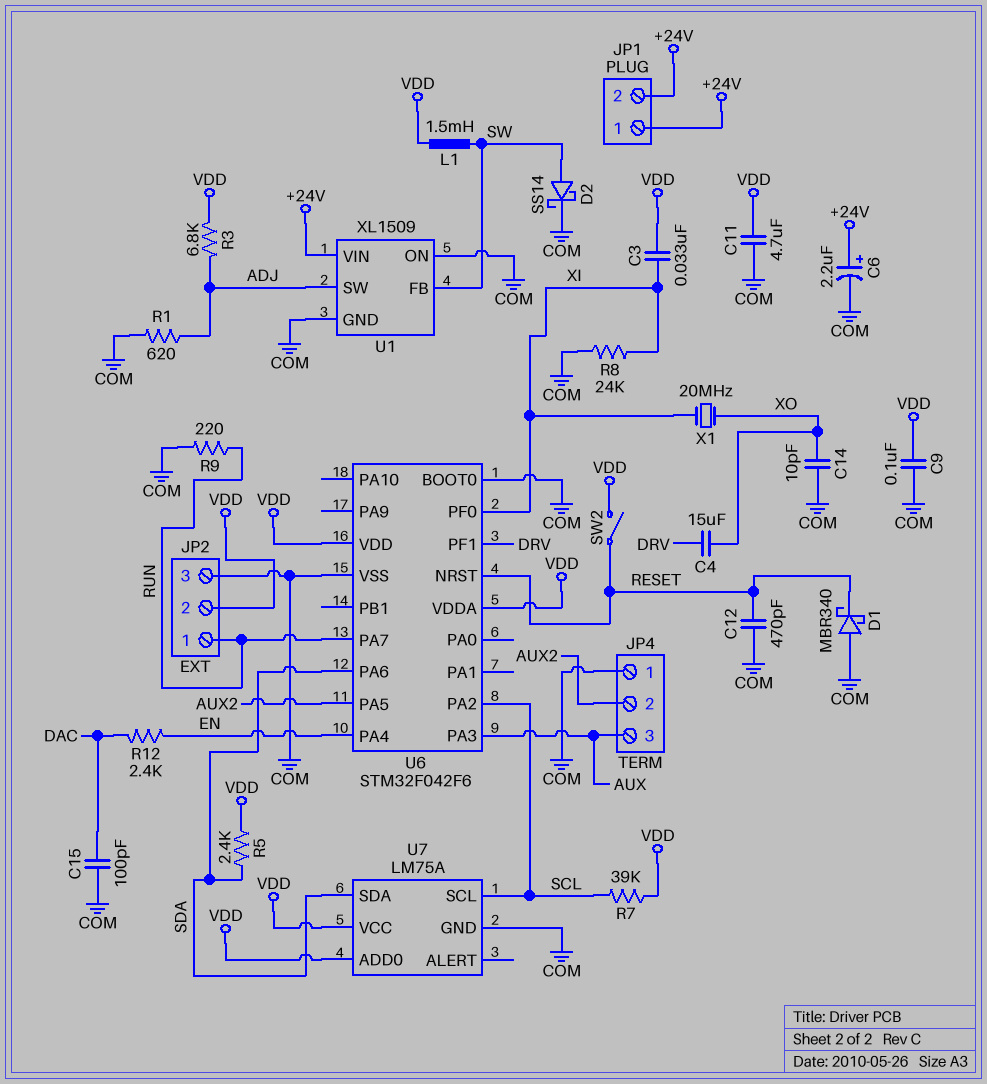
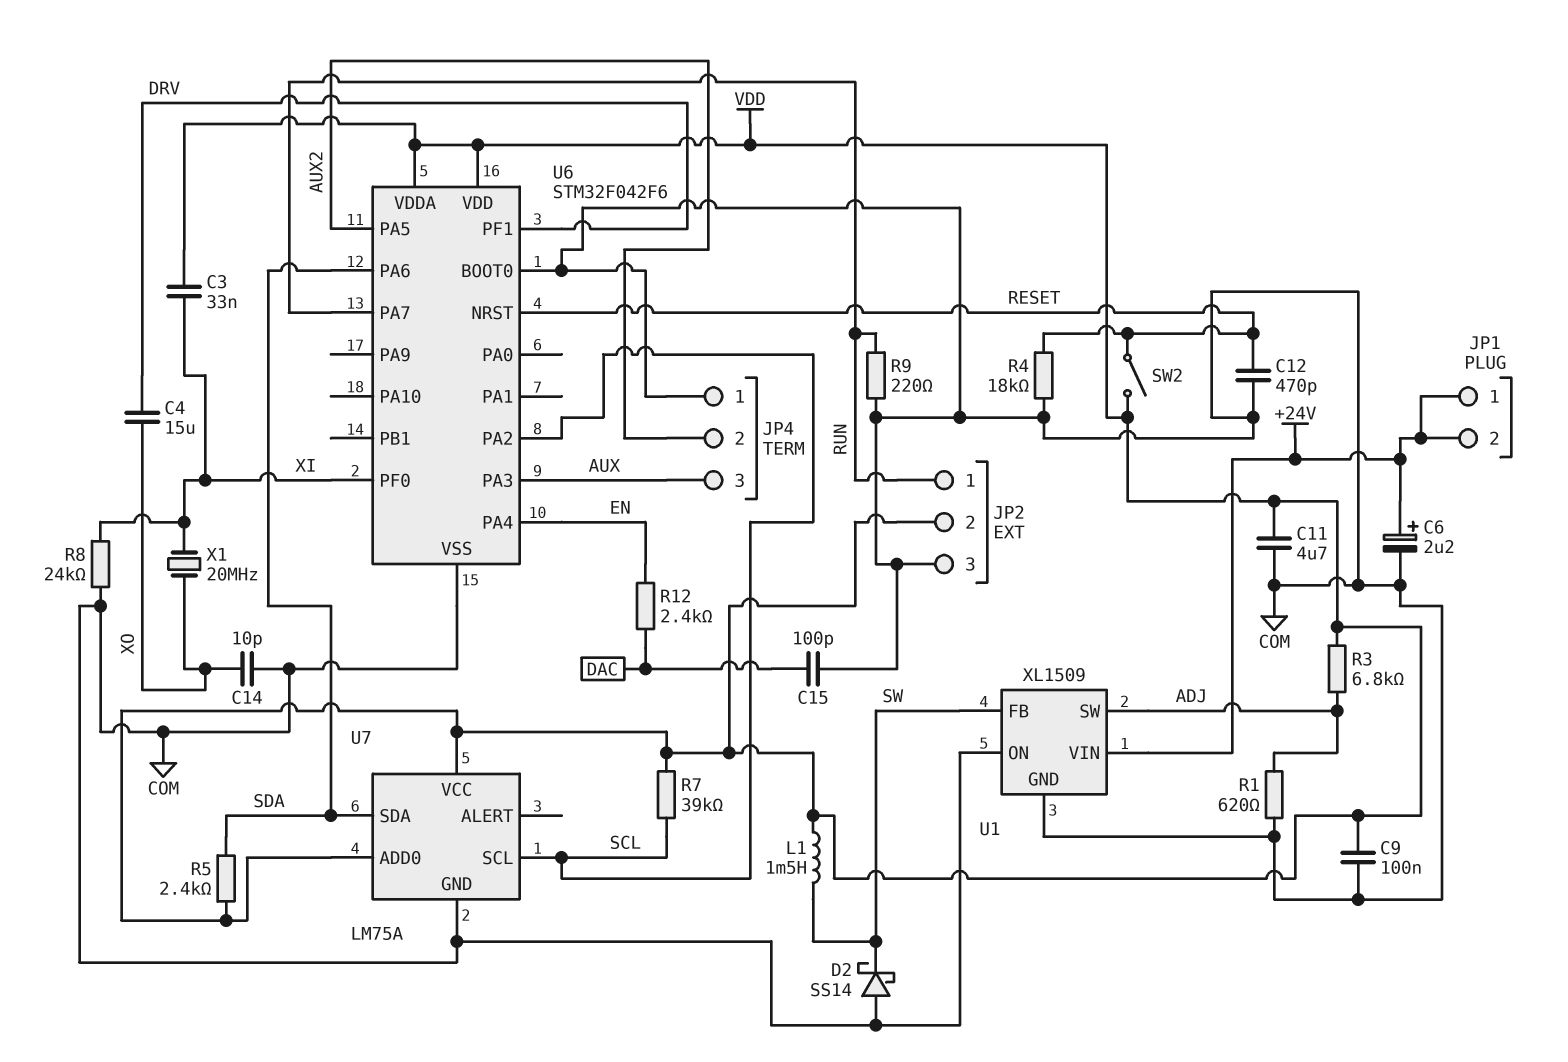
D1: schottky MBR340 (A COM, K RESET) -> none
D2: schottky SS14 (A SW, K COM) -> schottky SS14 (A COM, K SW)
R4: none -> 18k (COM, RESET)

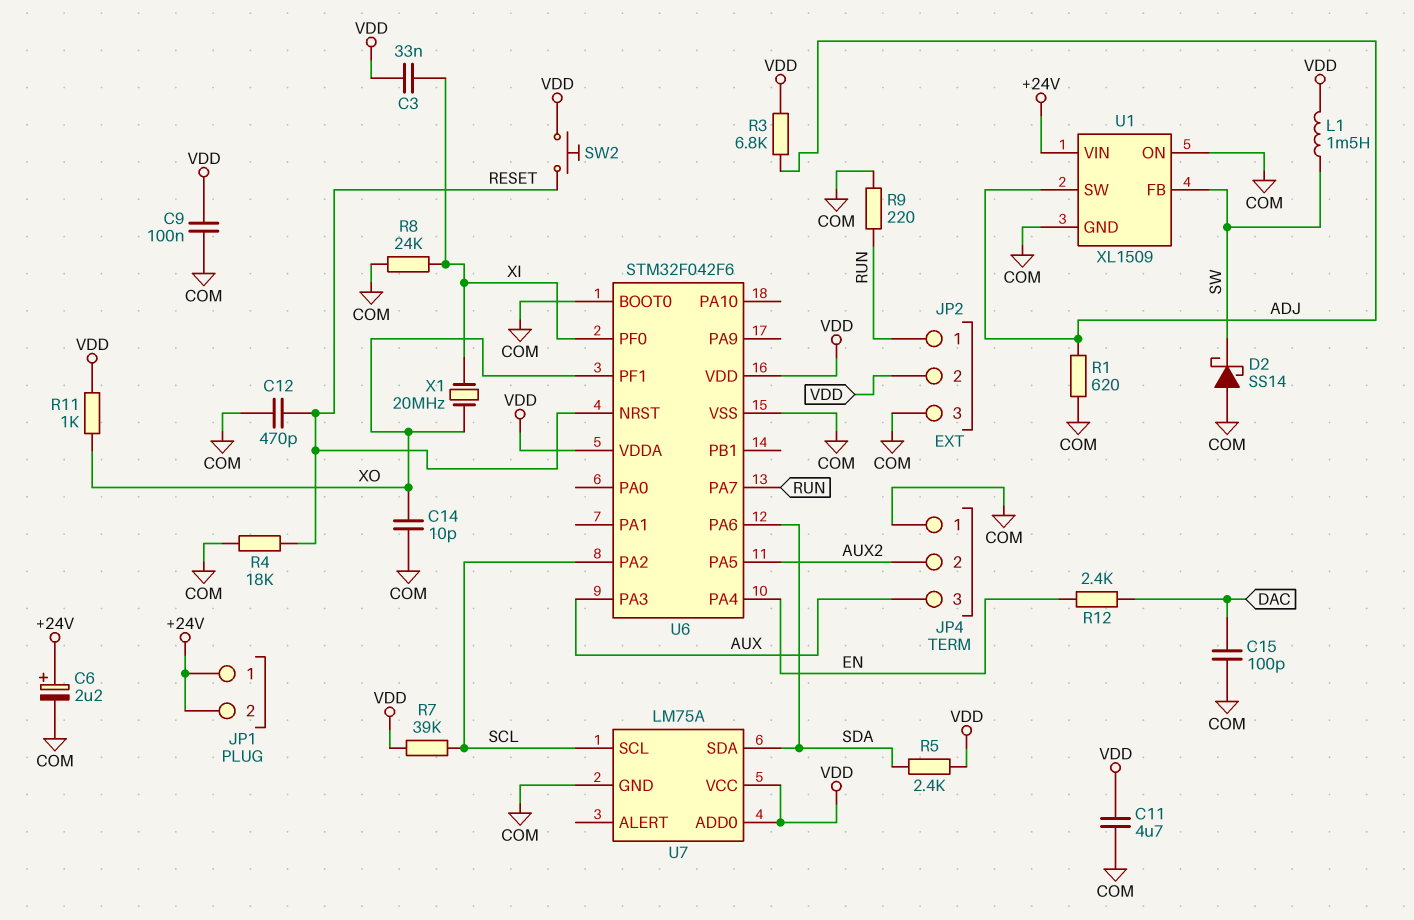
C4: 15uF (DRV, XO) -> none
R11: none -> 1k (VDD, XO)
SW2: switch (RESET, VDD) -> button (RESET, VDD)
U6 pin PF1: DRV -> XO

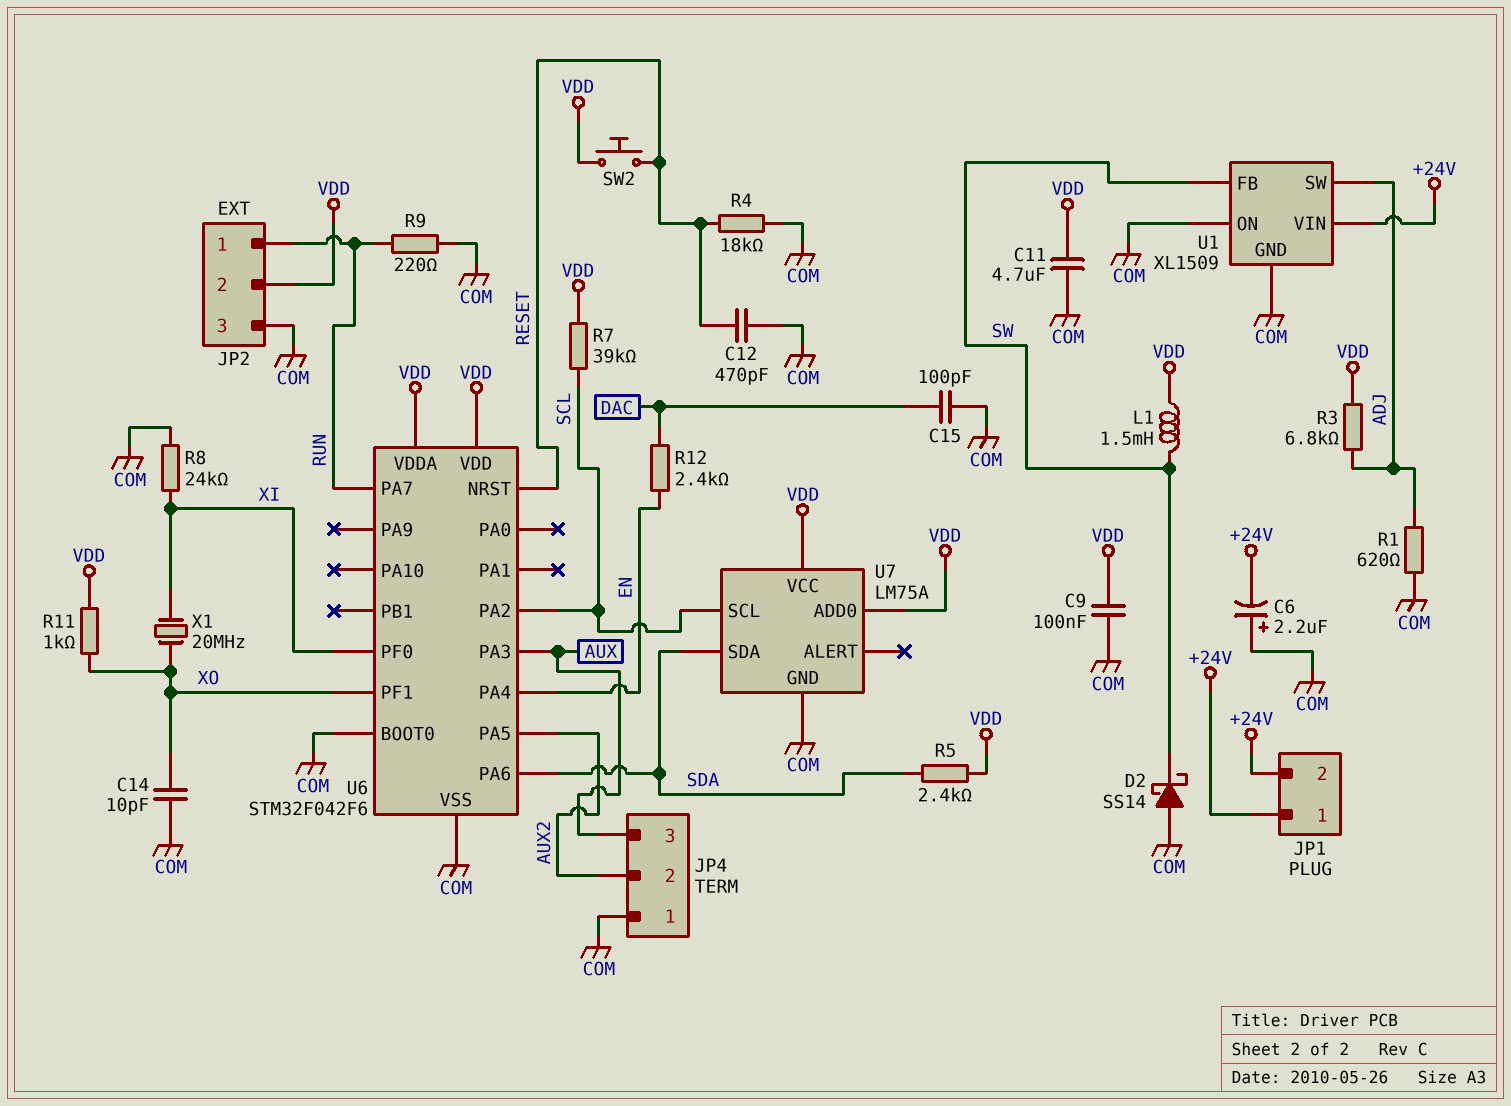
C3: 33nF (VDD, XI) -> none
C6: 2.2uF (plus +24V, minus COM) -> 2.2uF (plus COM, minus +24V)

